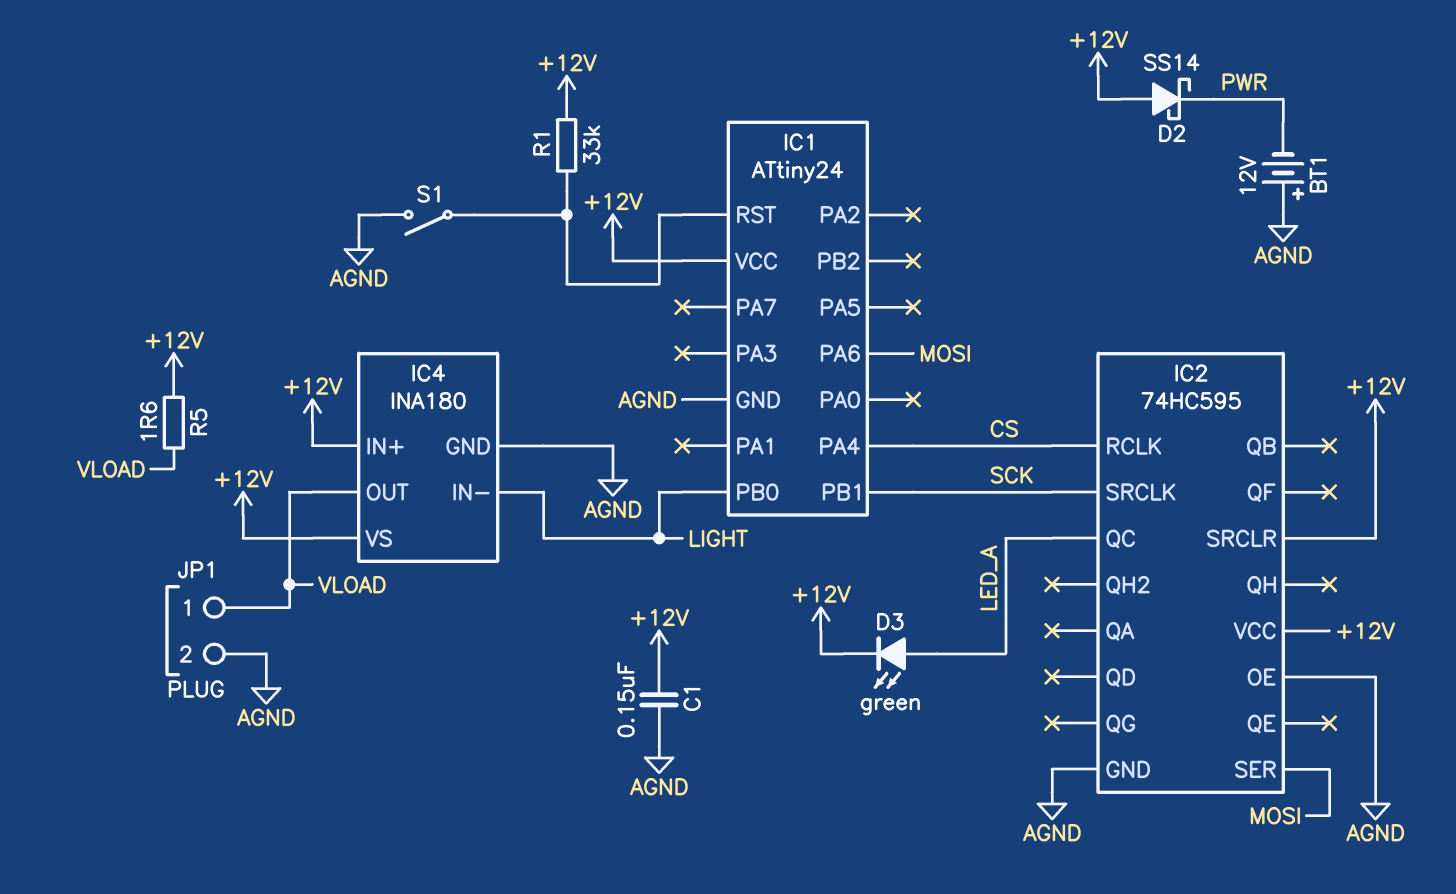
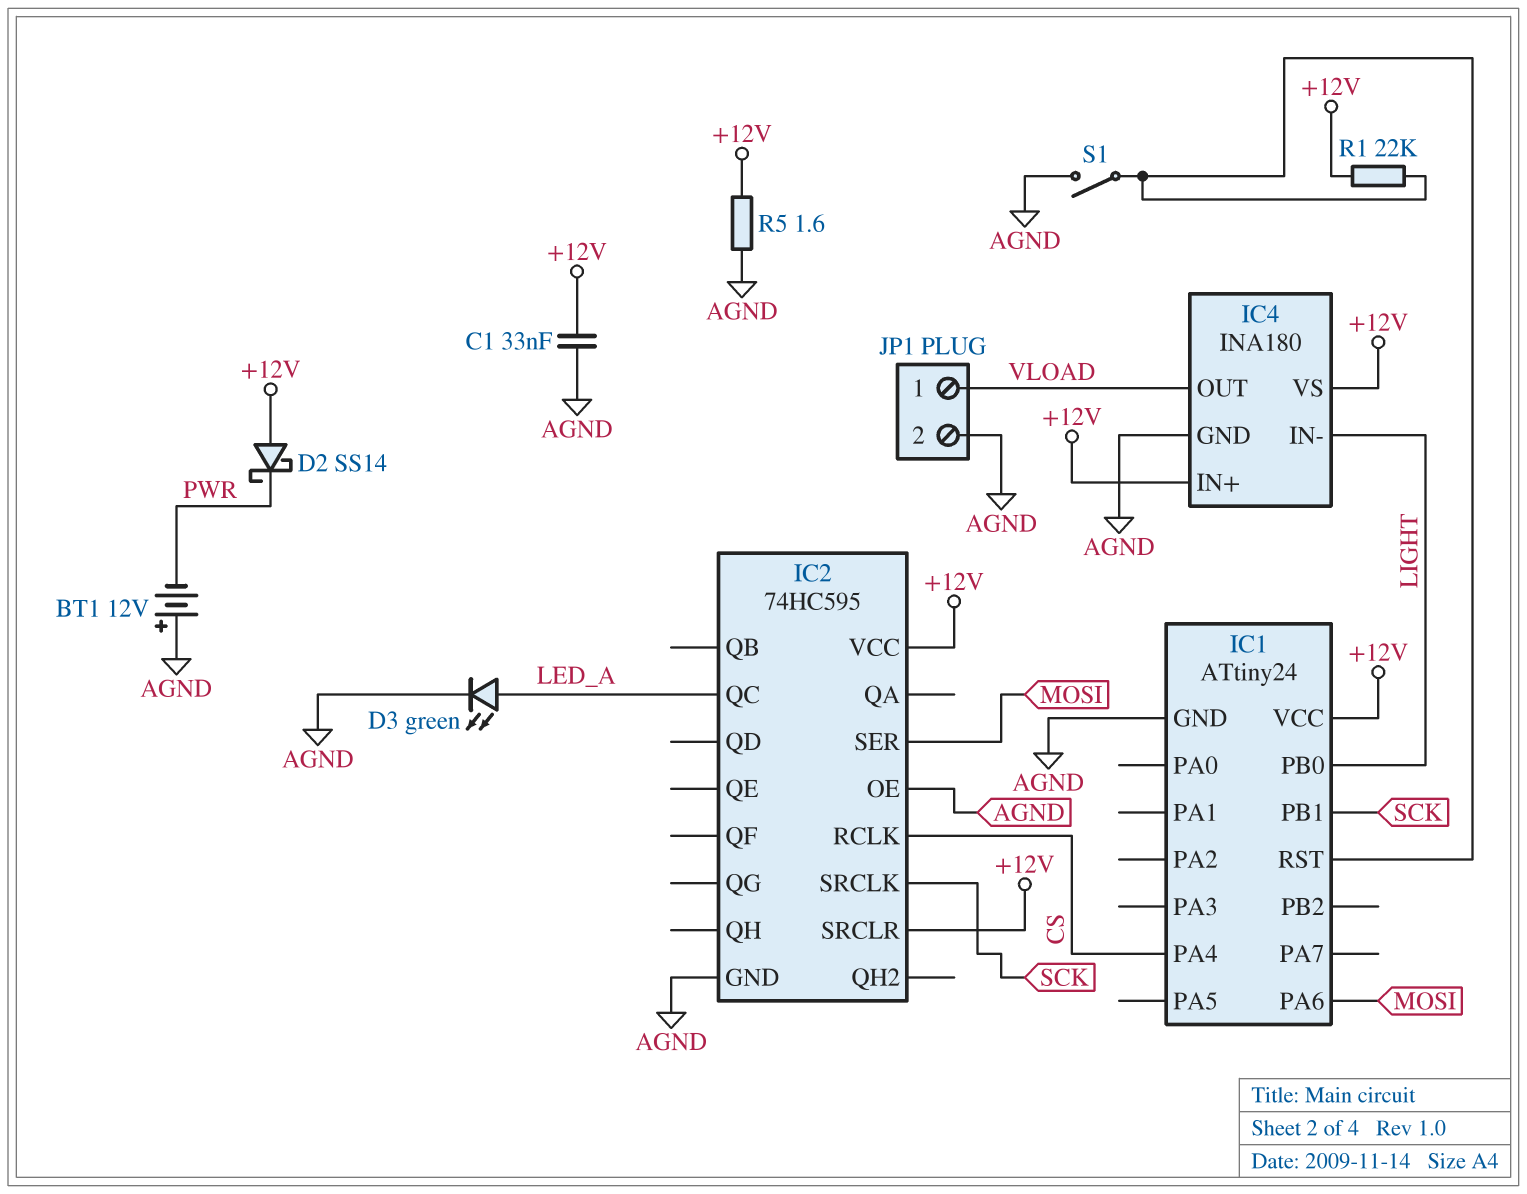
C1: 150nF (+12V, AGND) -> 33nF (+12V, AGND)
D3: LED green (A LED_A, K +12V) -> LED green (A LED_A, K AGND)
R1: 33k (+12V, IC1/RST) -> 22k (+12V, IC1/RST)
R5: 1.6 (+12V, VLOAD) -> 1.6 (+12V, AGND)

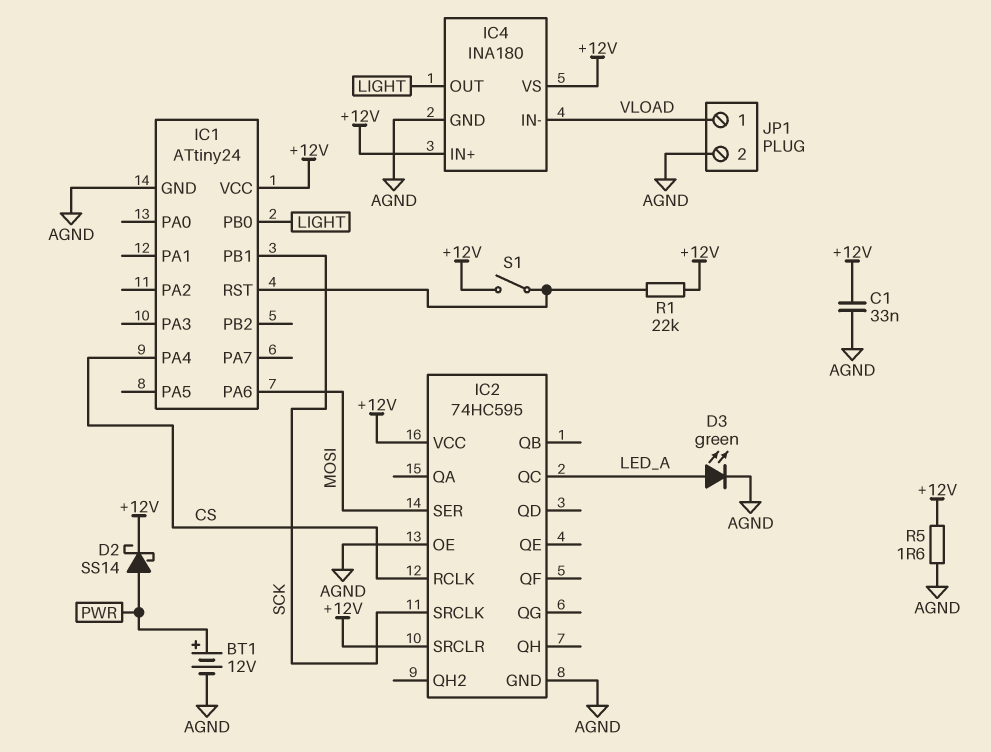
BT1: 12V (plus AGND, minus PWR) -> 12V (plus PWR, minus AGND)
D2: schottky SS14 (A +12V, K PWR) -> schottky SS14 (A PWR, K +12V)
IC4 pin IN-: LIGHT -> VLOAD
IC4 pin OUT: VLOAD -> LIGHT
S1: switch (AGND, IC1/RST) -> switch (+12V, IC1/RST)

